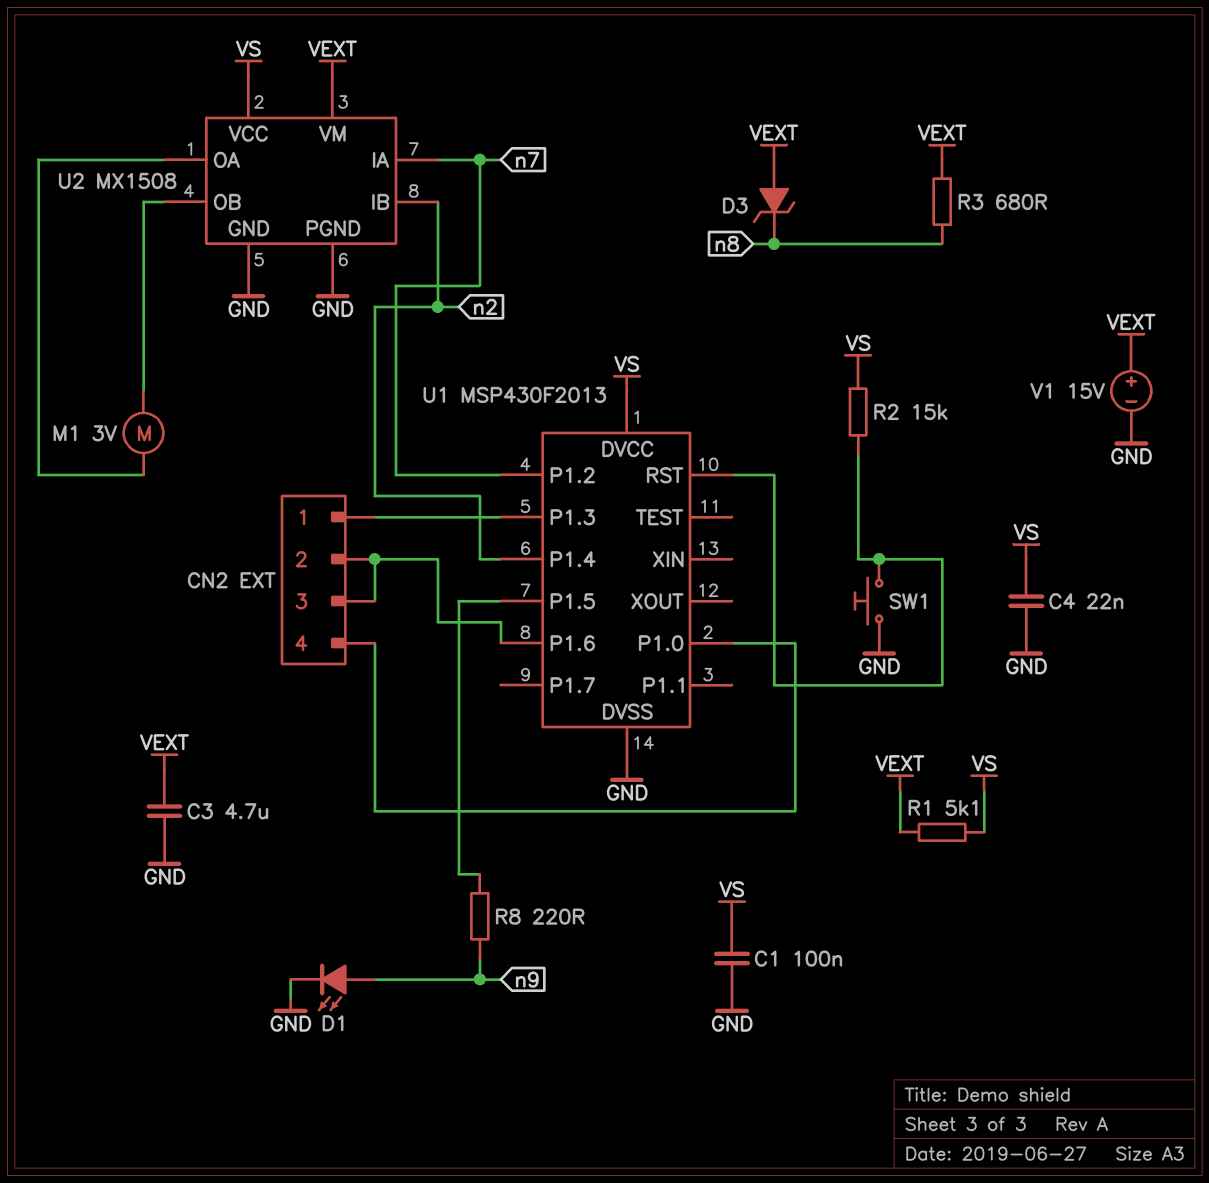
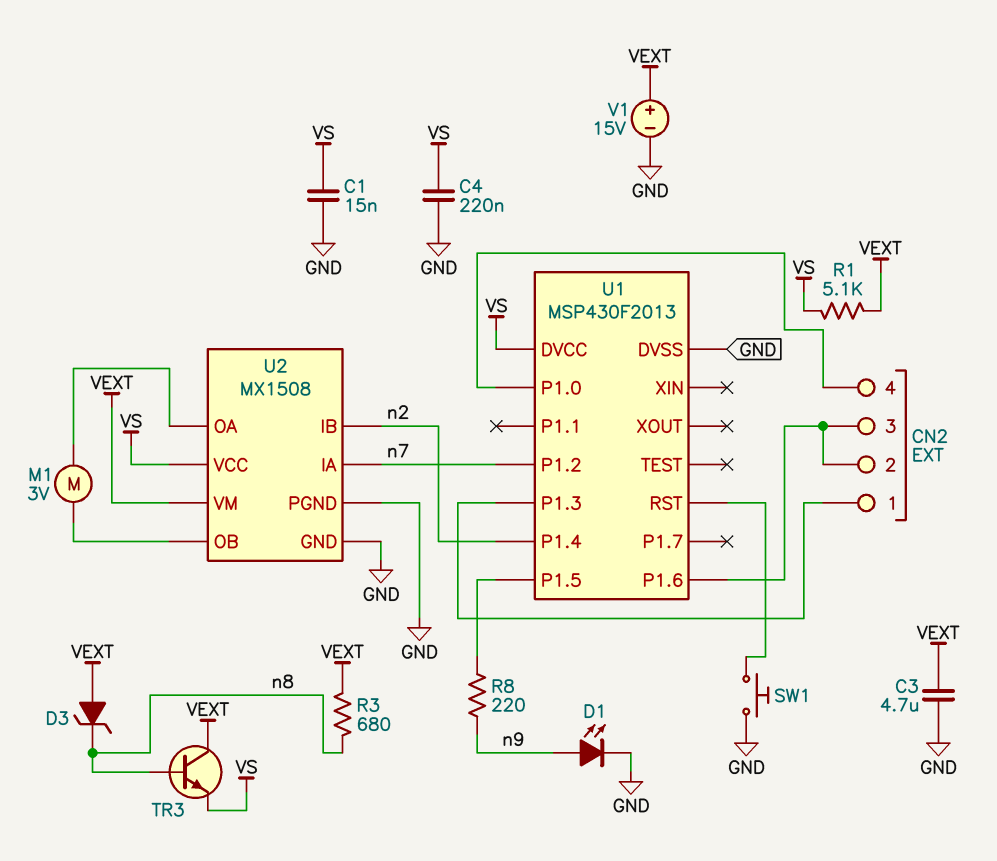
C1: 100nF (GND, VS) -> 15nF (GND, VS)
C4: 22nF (GND, VS) -> 220nF (GND, VS)
R2: 15k (U1/RST, VS) -> none
TR3: none -> NPN (B n8, C VEXT, E VS)

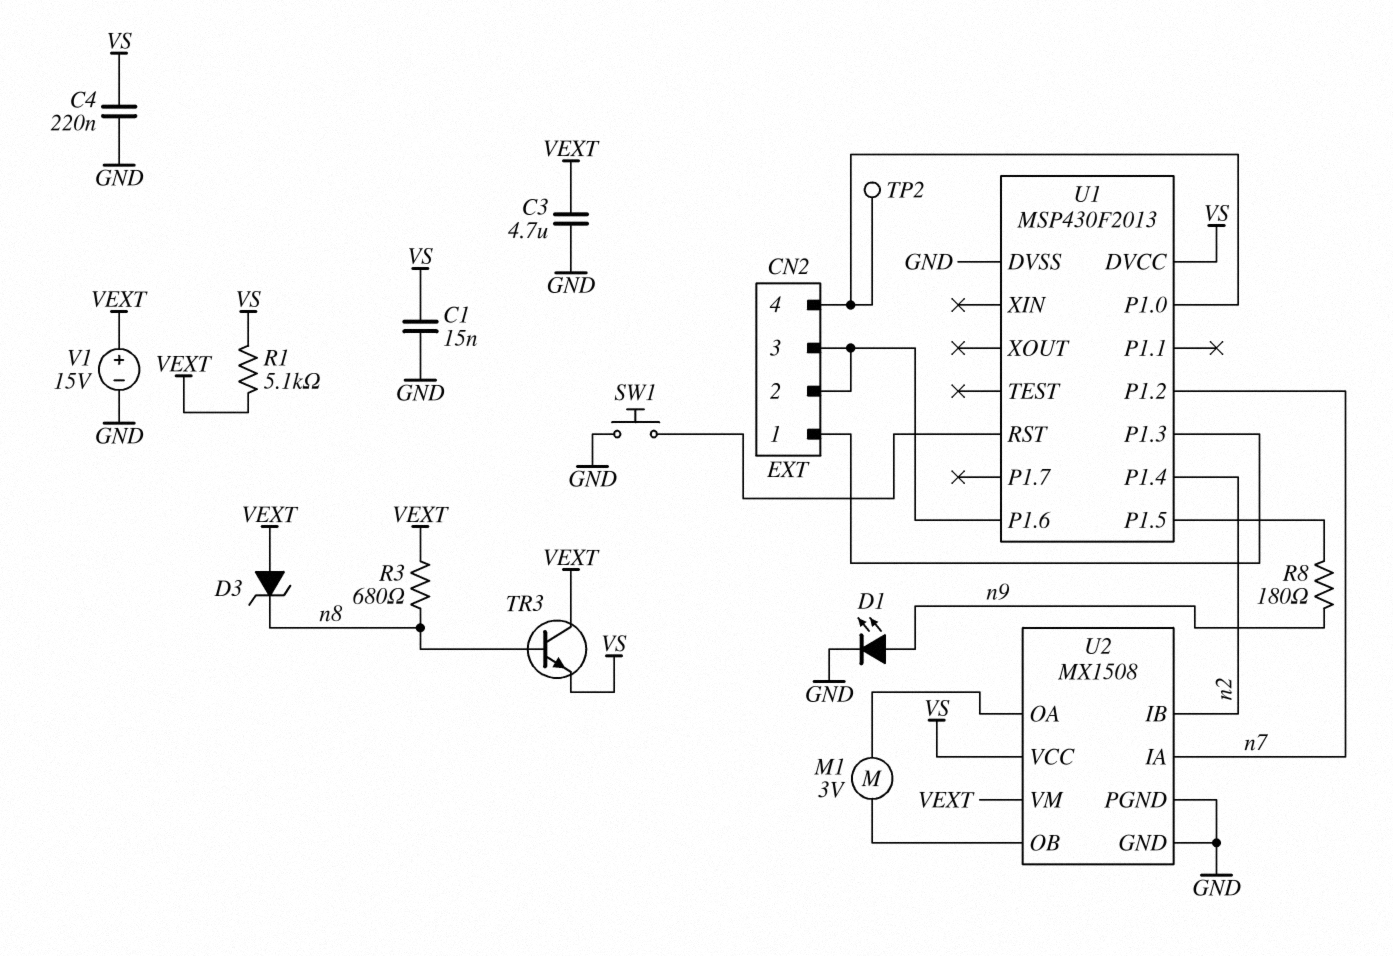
R8: 220 (U1/P1.5, n9) -> 180 (U1/P1.5, n9)
TP2: none -> test point (CN2/4)

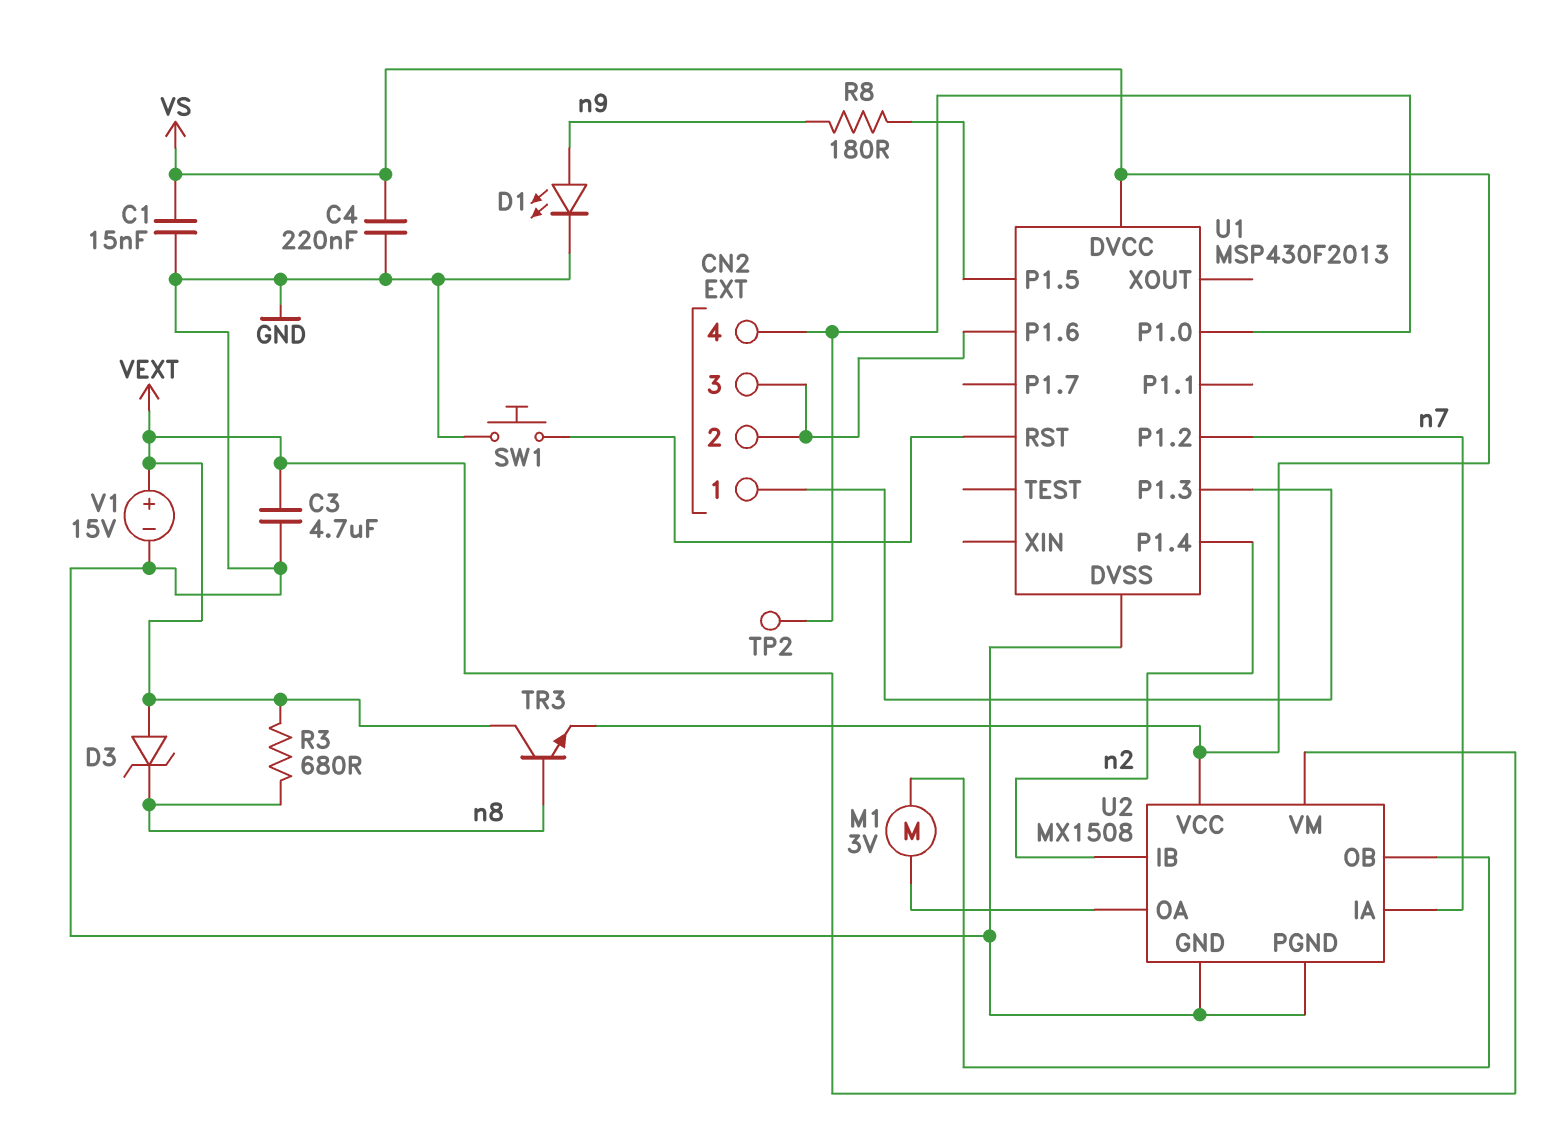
R1: 5.1k (VEXT, VS) -> none

